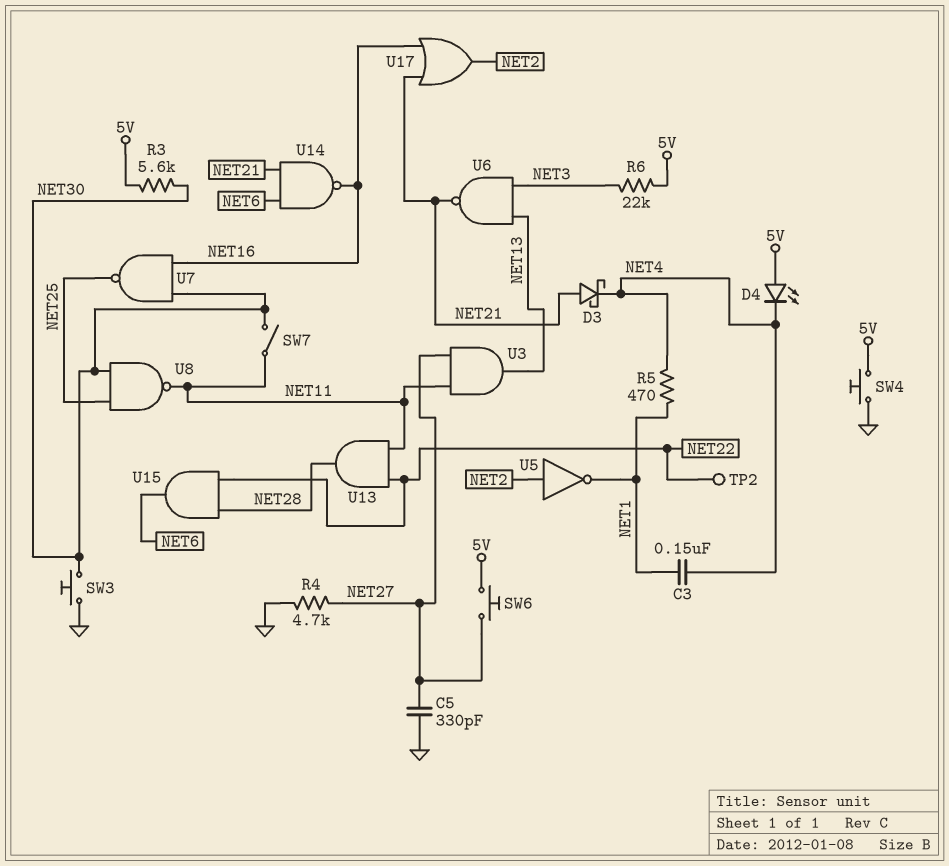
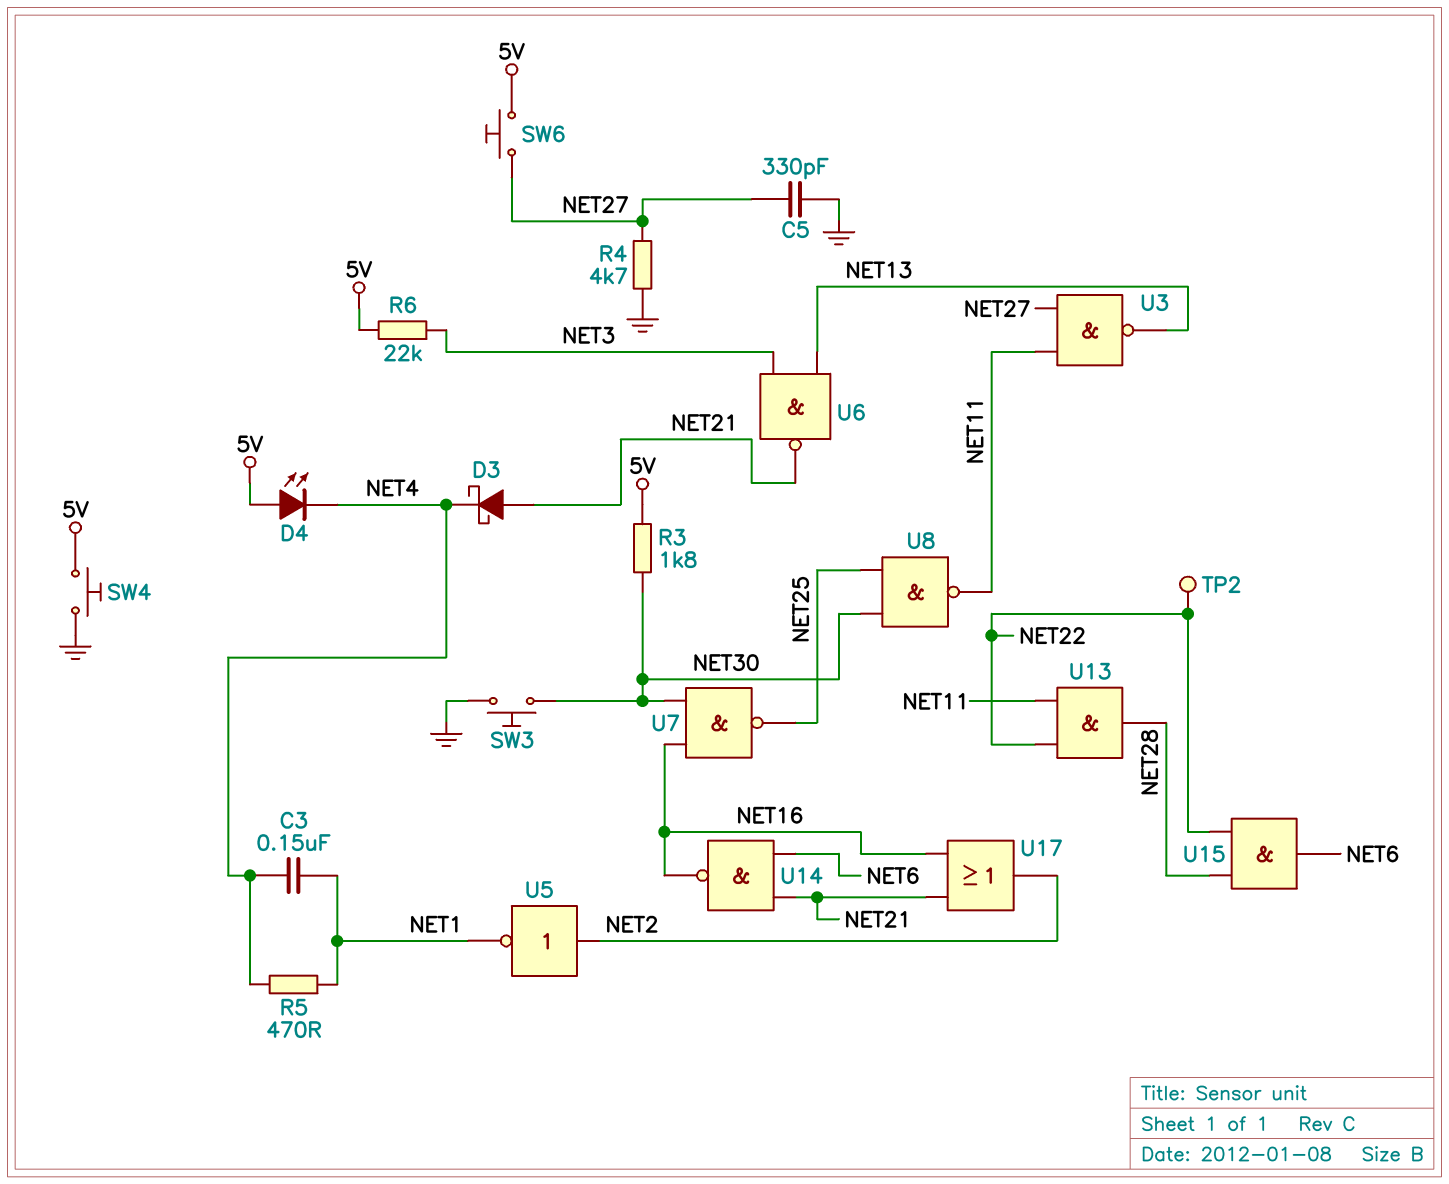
R3: 5.6k (5V, NET30) -> 1.8k (5V, NET30)
SW7: switch (NET11, NET30) -> none
U3: AND (in NET11, in NET27, out NET13) -> NAND (in NET11, in NET27, out NET13)

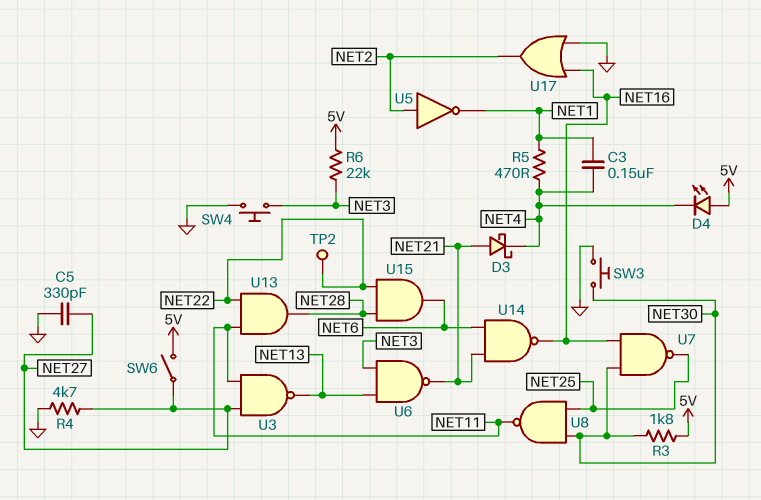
SW4: button (5V, GND) -> button (GND, NET3)
SW6: button (5V, NET27) -> switch (5V, NET27)
U17: OR (in NET16, in NET21, out NET2) -> OR (in GND, in NET16, out NET2)

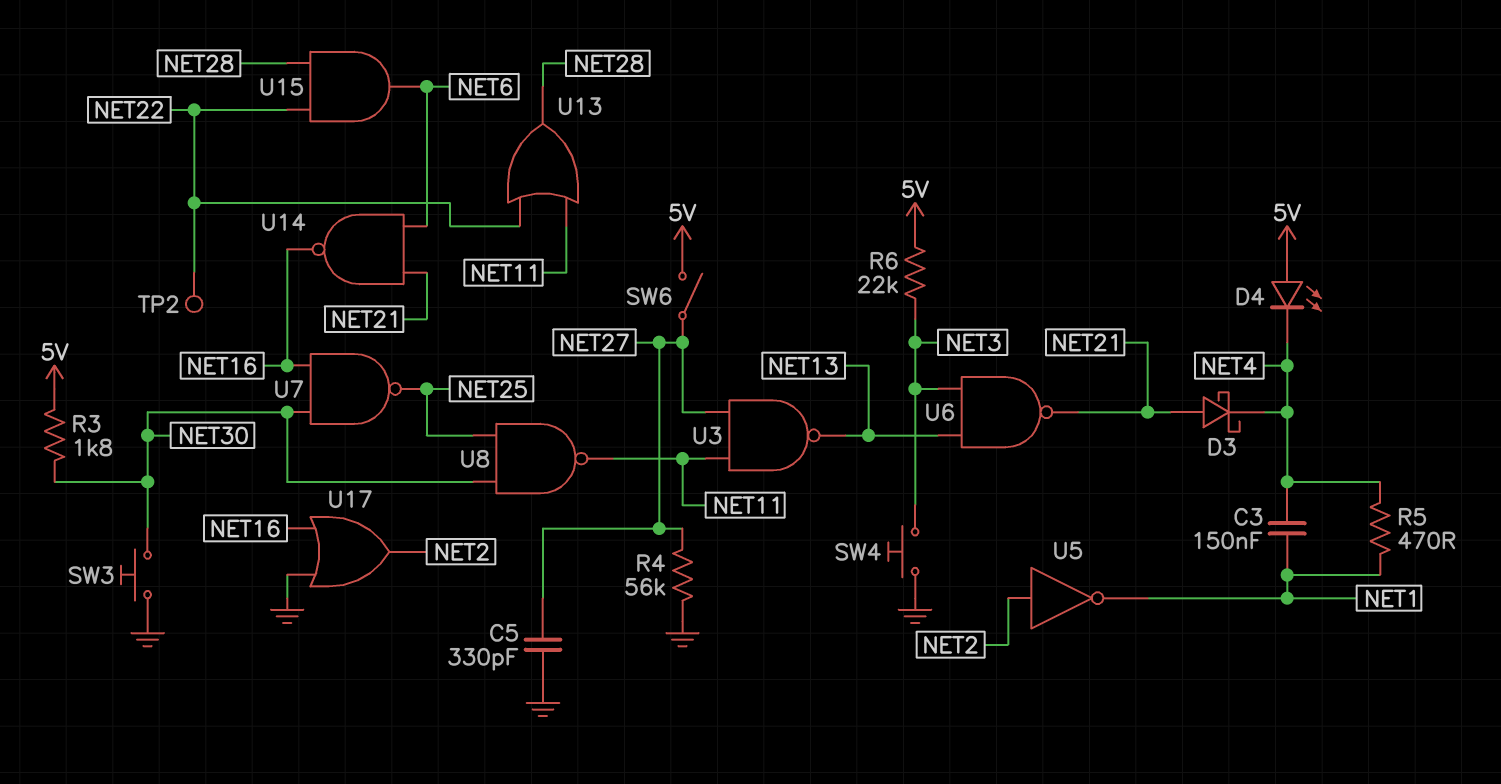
R4: 4.7k (GND, NET27) -> 56k (GND, NET27)
U13: AND (in NET11, in NET22, out NET28) -> OR (in NET11, in NET22, out NET28)

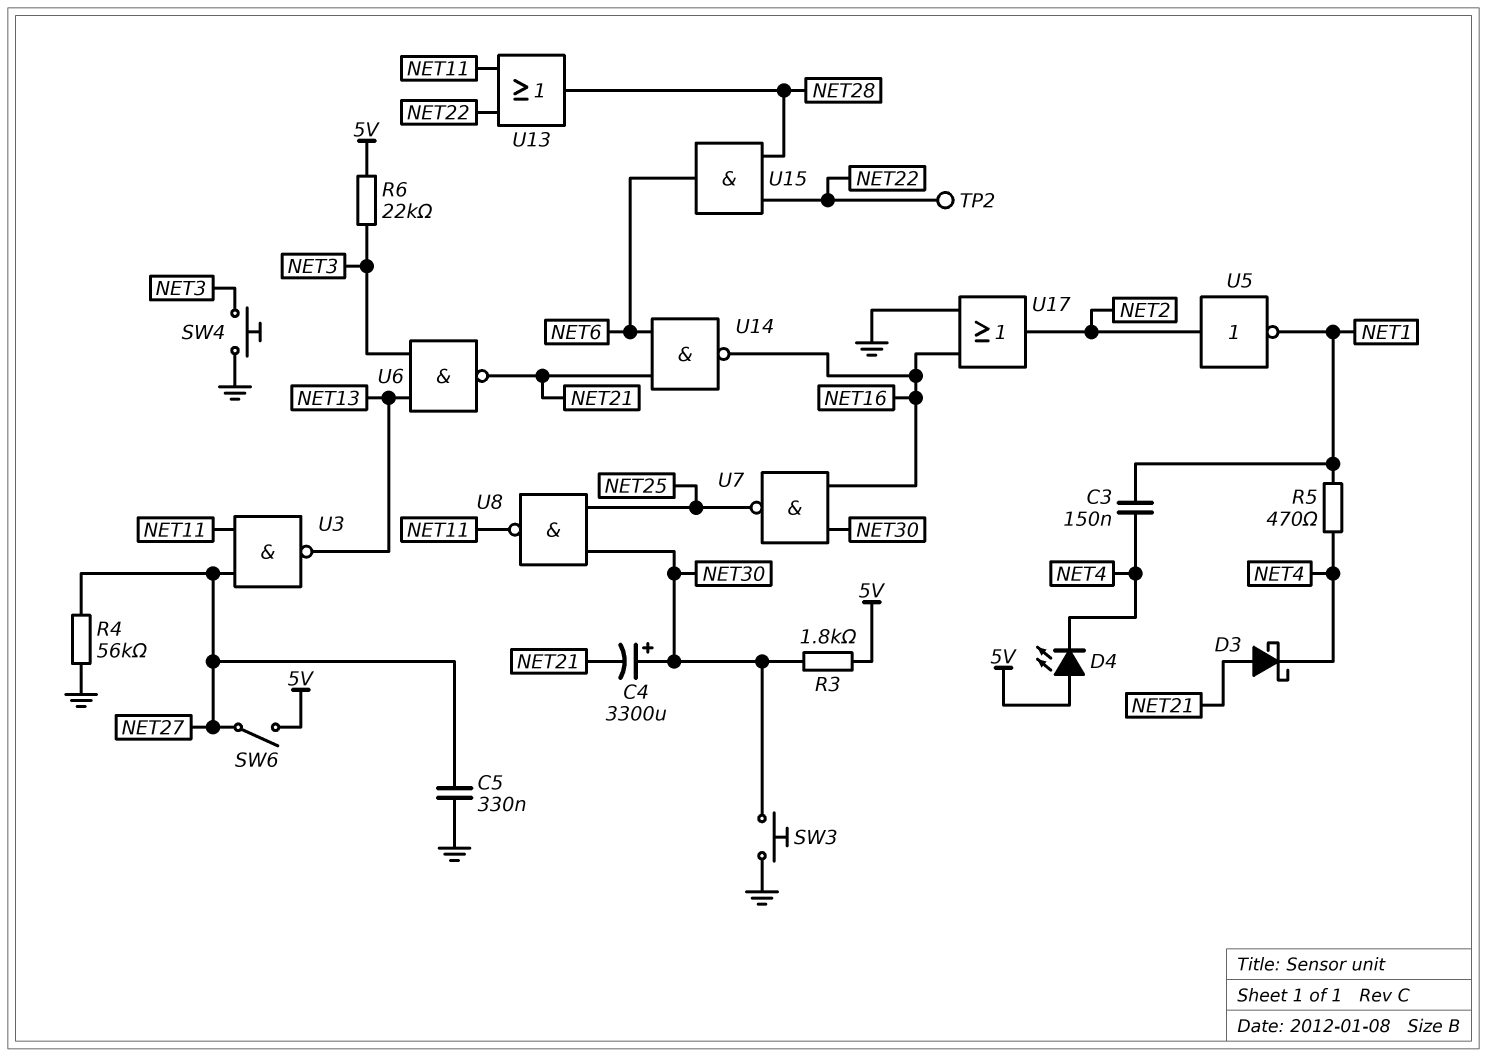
C4: none -> 3300uF (plus NET30, minus NET21)
C5: 330pF (GND, NET27) -> 330nF (GND, NET27)

